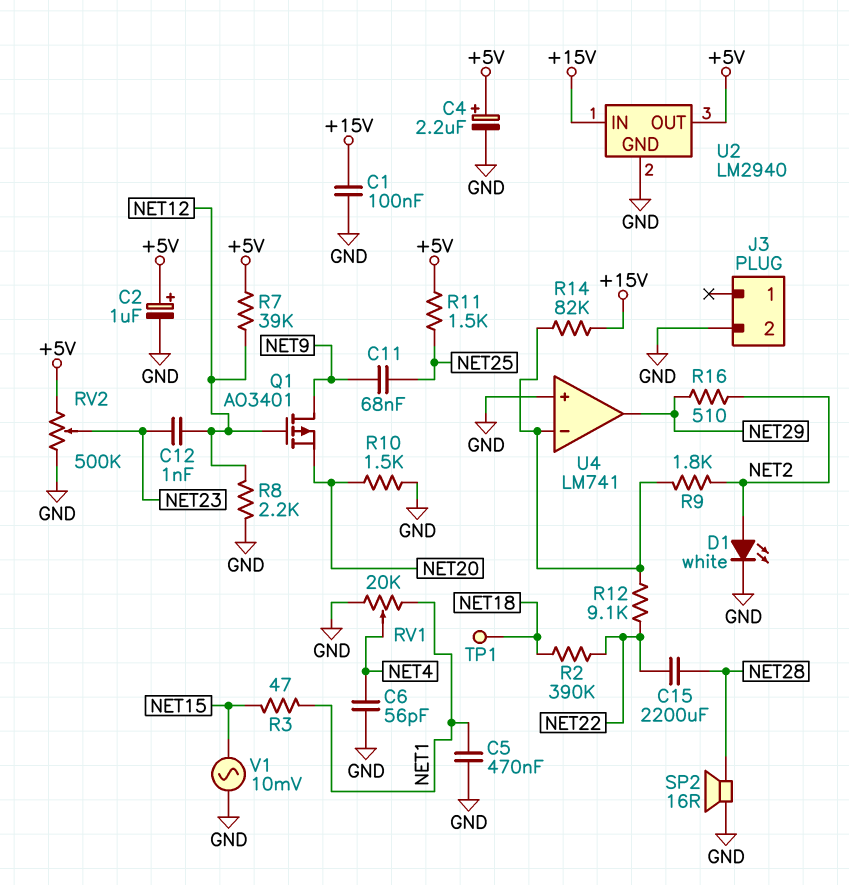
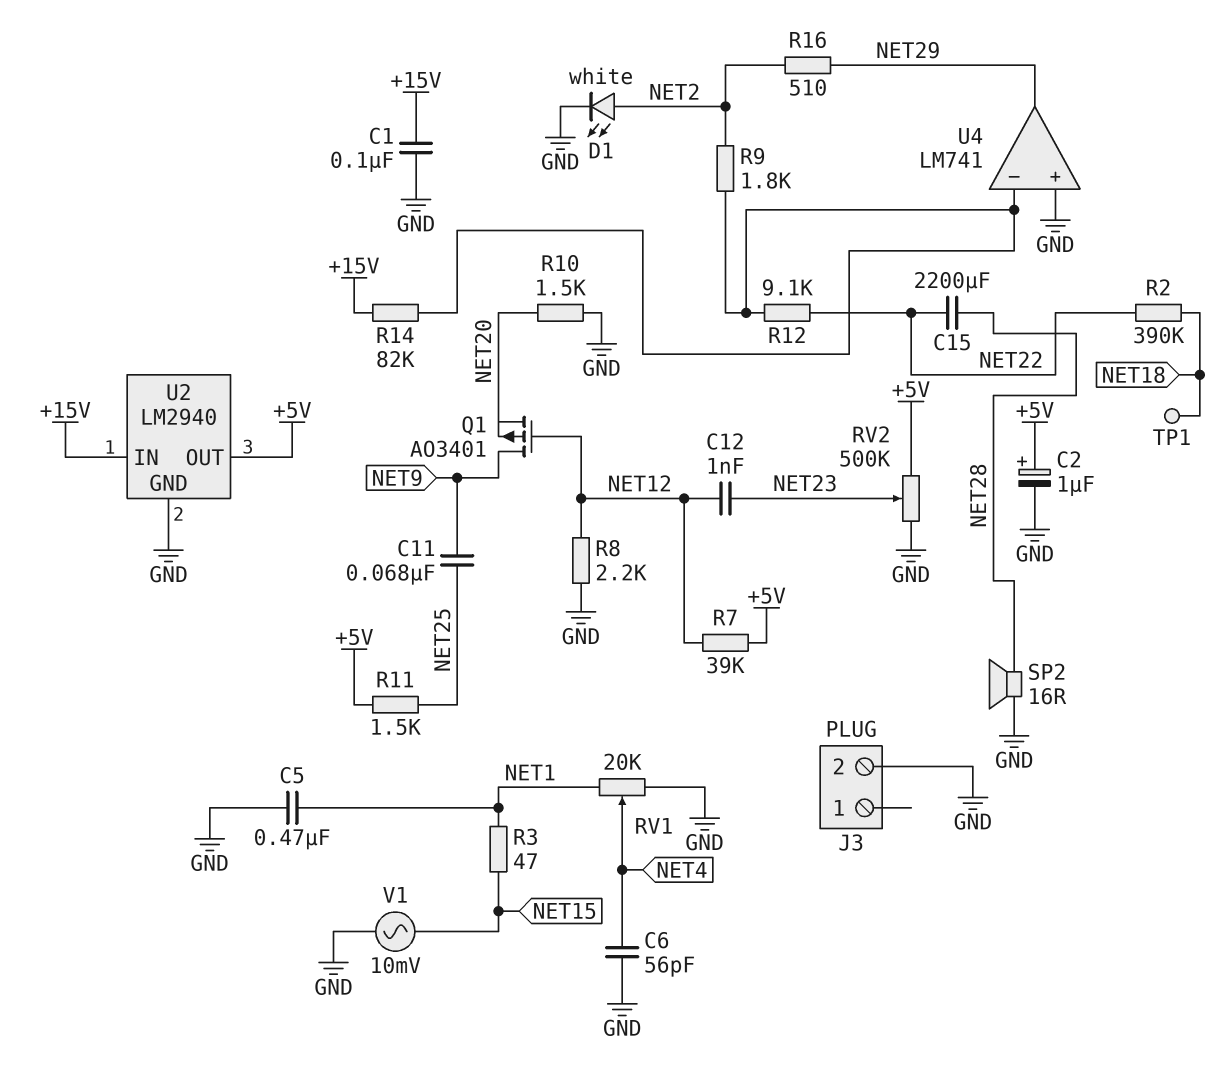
C4: 2.2uF (plus +5V, minus GND) -> none

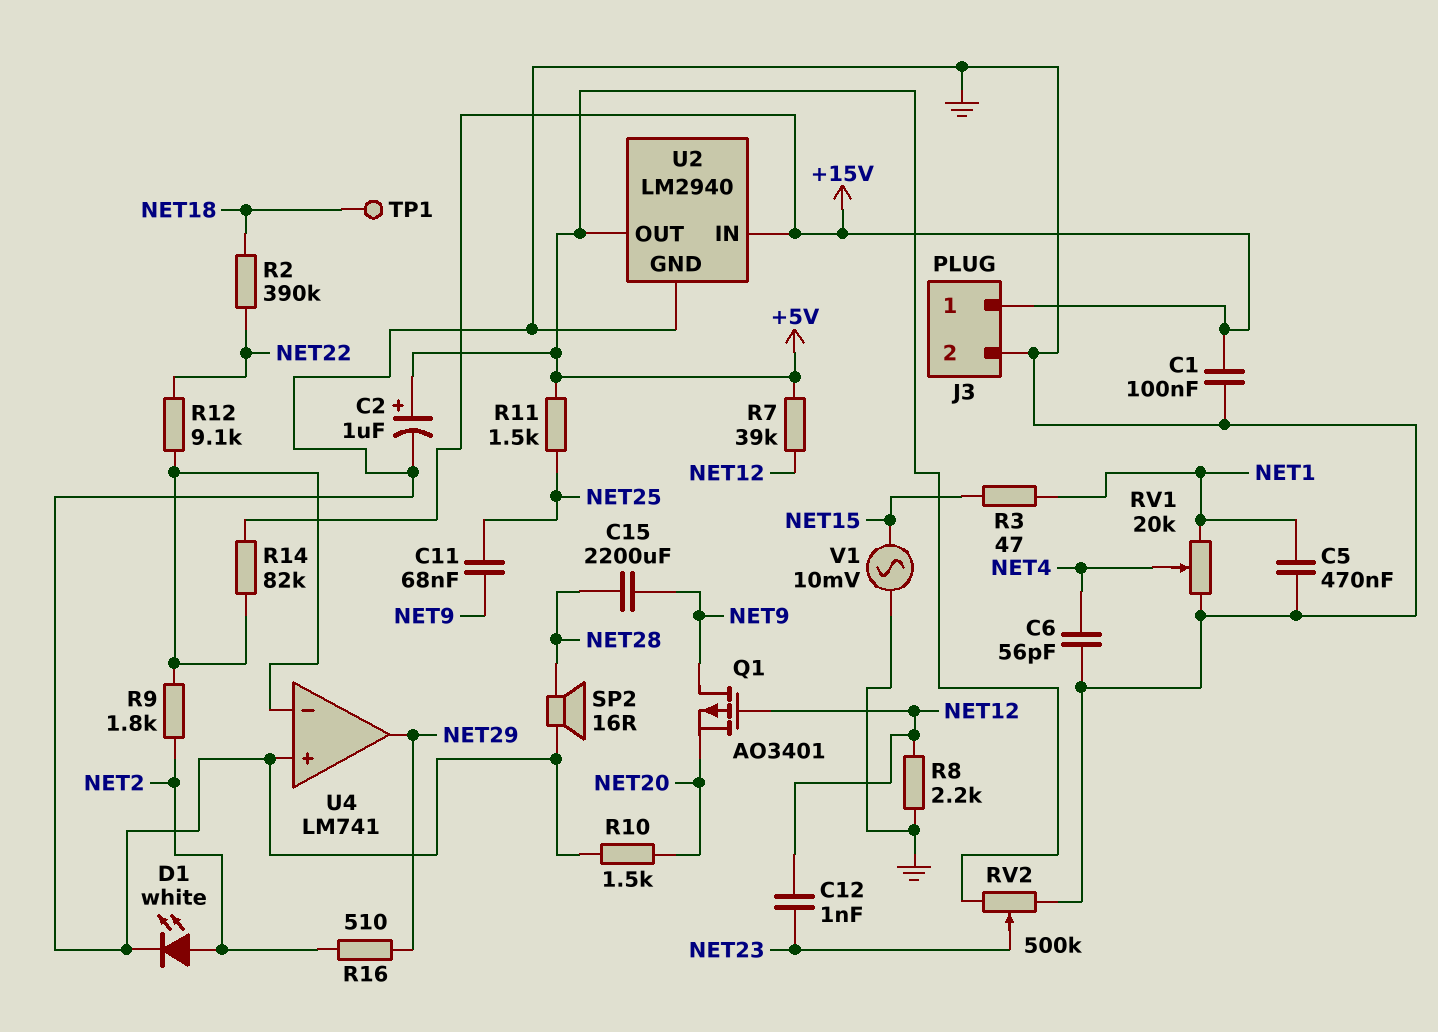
C15: 2200uF (NET22, NET28) -> 2200uF (NET9, NET28)
J3 pin 1: none -> +15V

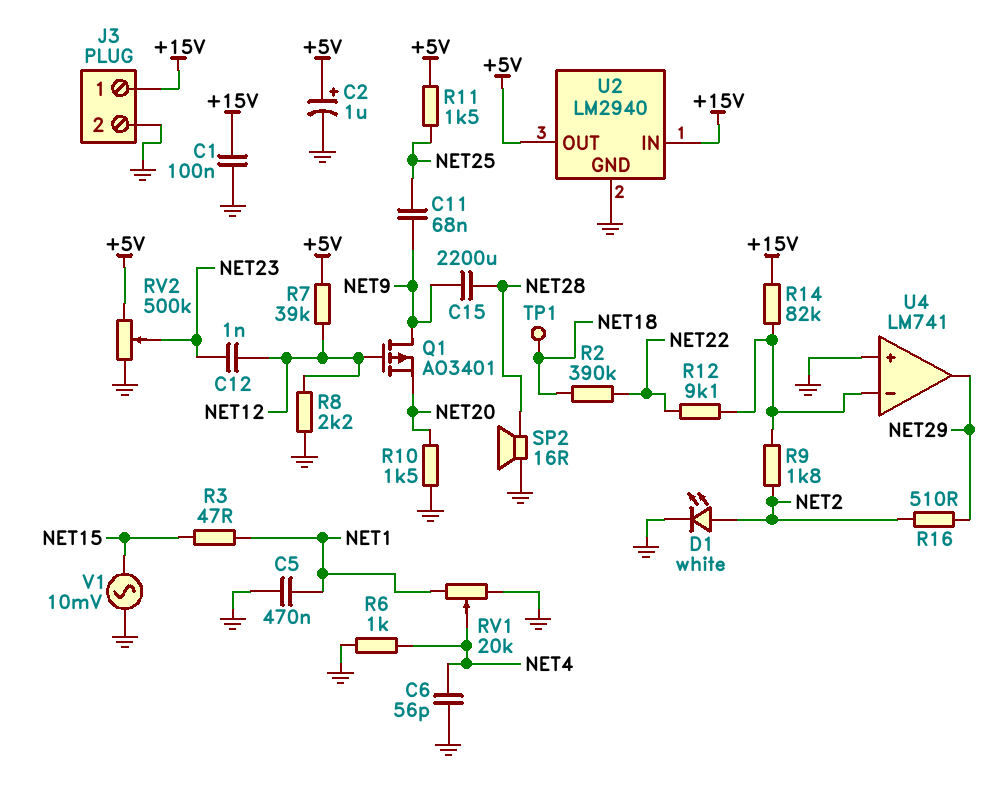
R6: none -> 1k (GND, NET4)

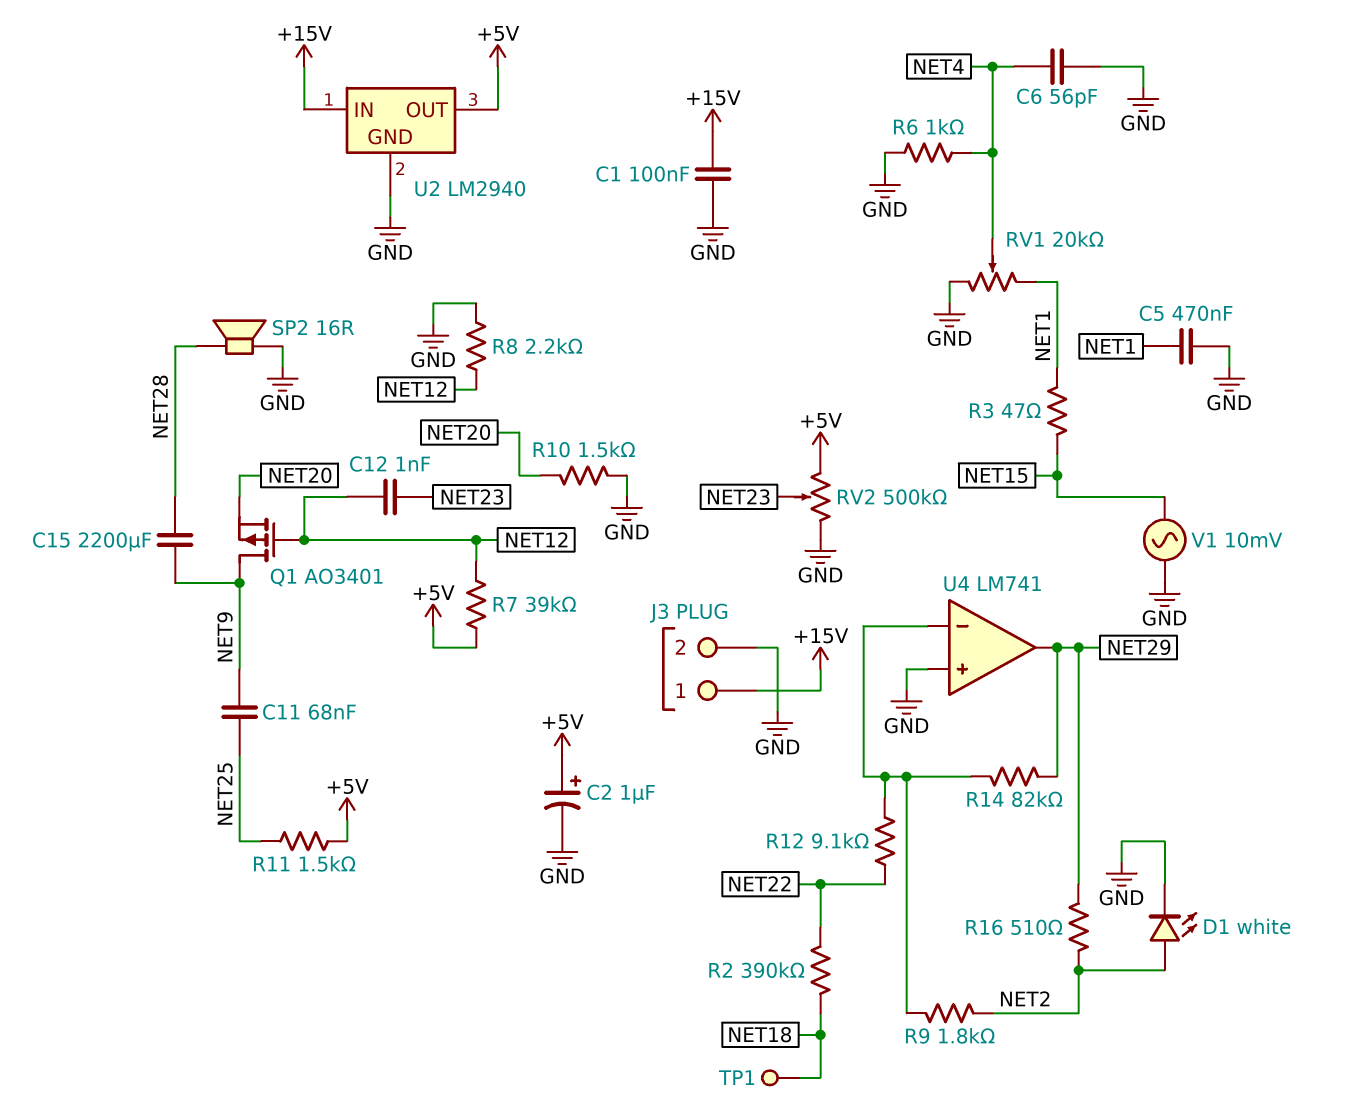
R14: 82k (+15V, U4/in-) -> 82k (NET29, U4/in-)

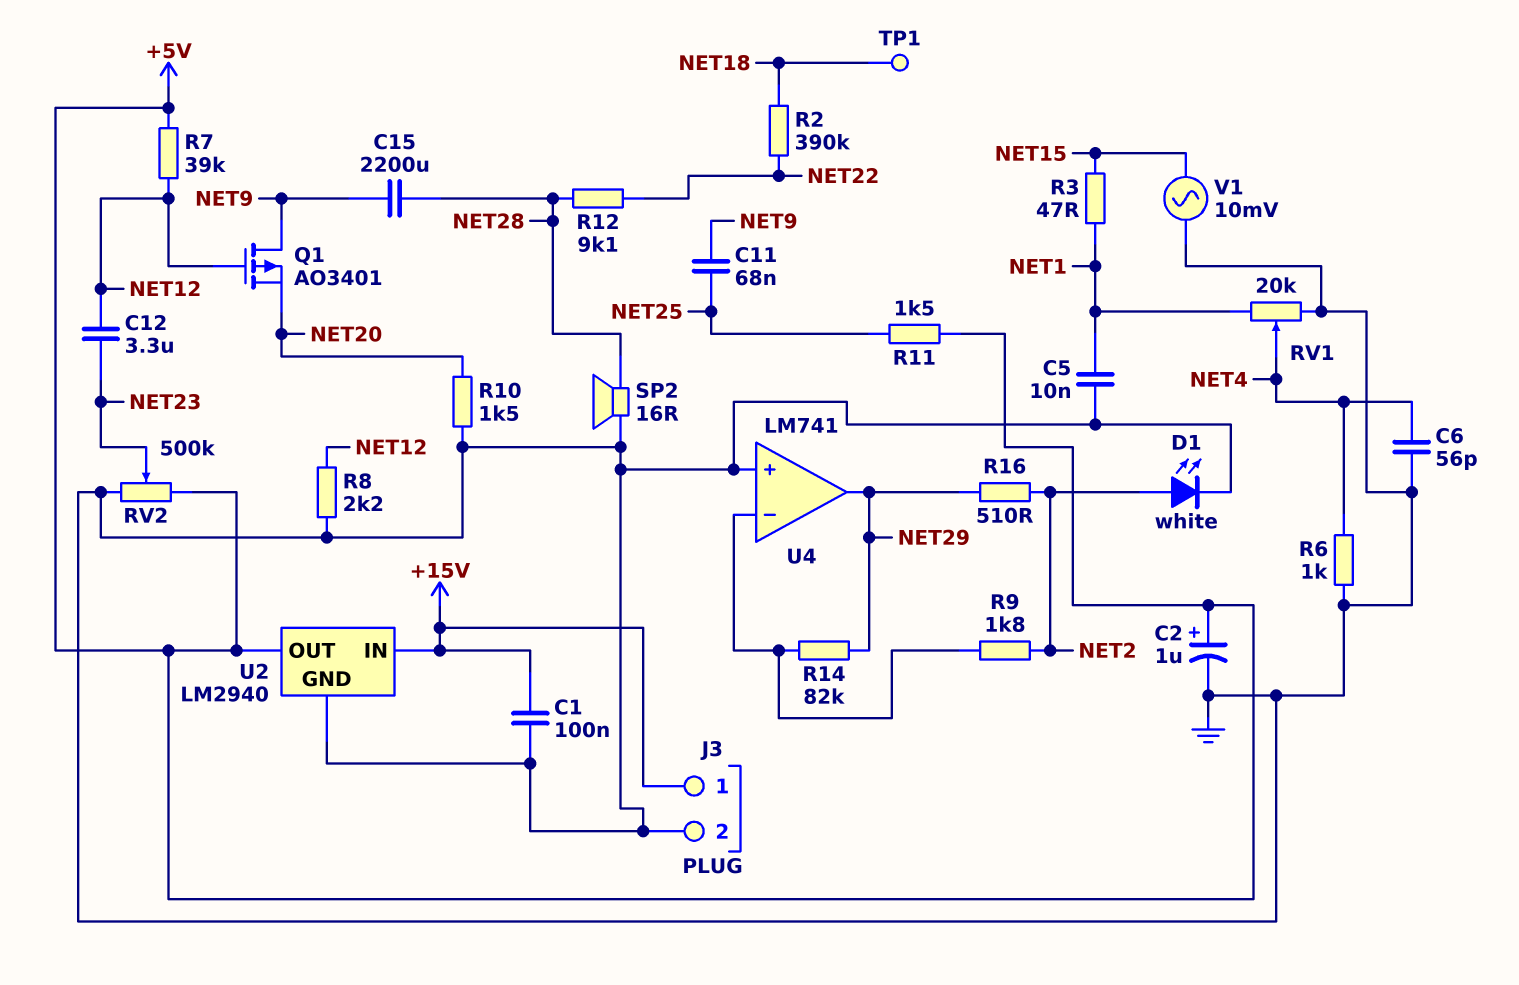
C5: 470nF (GND, NET1) -> 10nF (GND, NET1)
C12: 1nF (NET12, NET23) -> 3.3uF (NET12, NET23)
R12: 9.1k (NET22, U4/in-) -> 9.1k (NET22, NET28)

